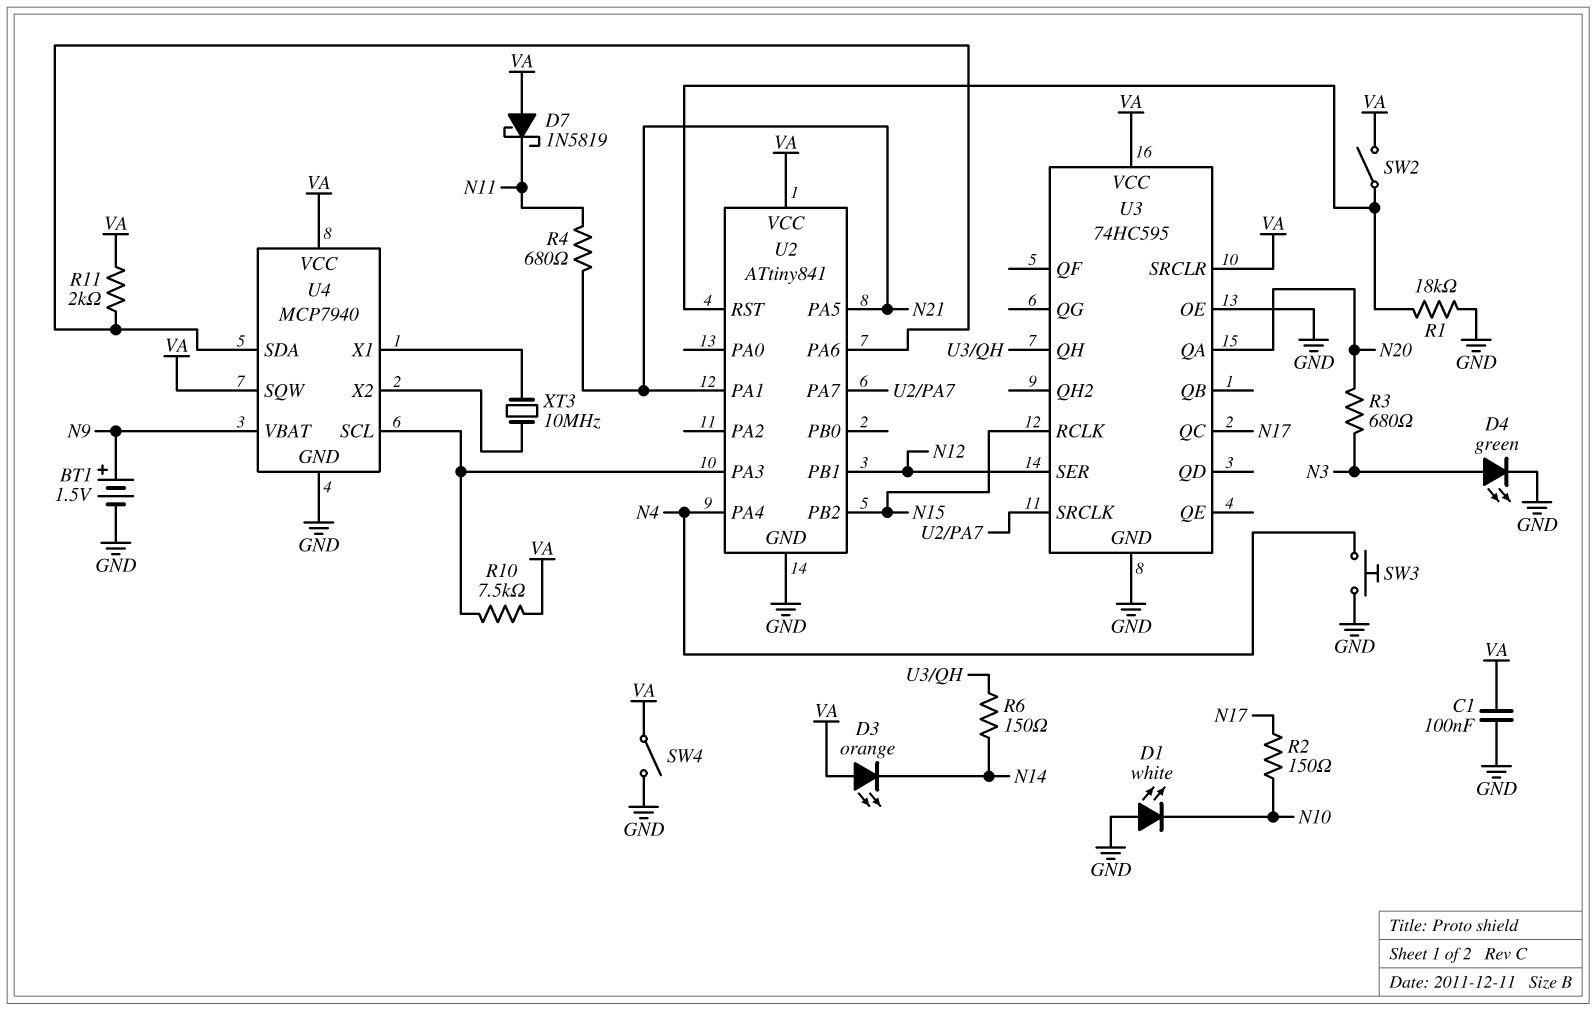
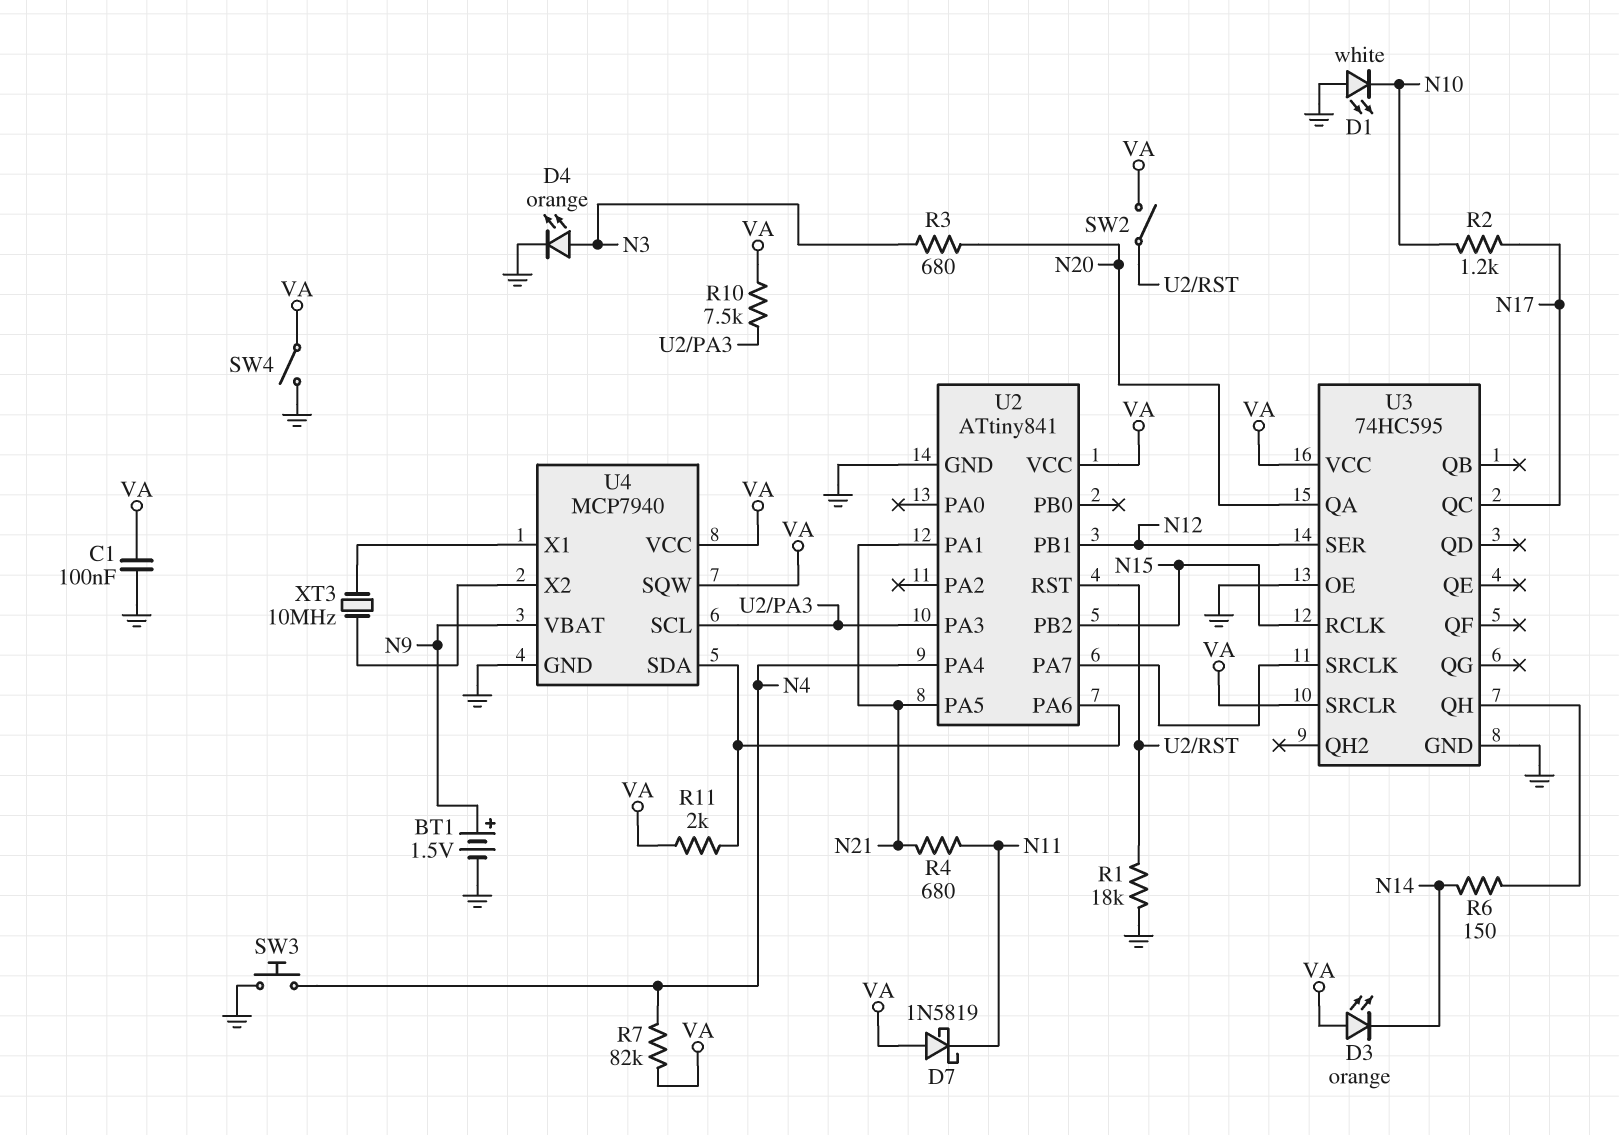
D4: LED green (A N3, K GND) -> LED orange (A N3, K GND)
R2: 150 (N10, N17) -> 1.2k (N10, N17)
R7: none -> 82k (N4, VA)

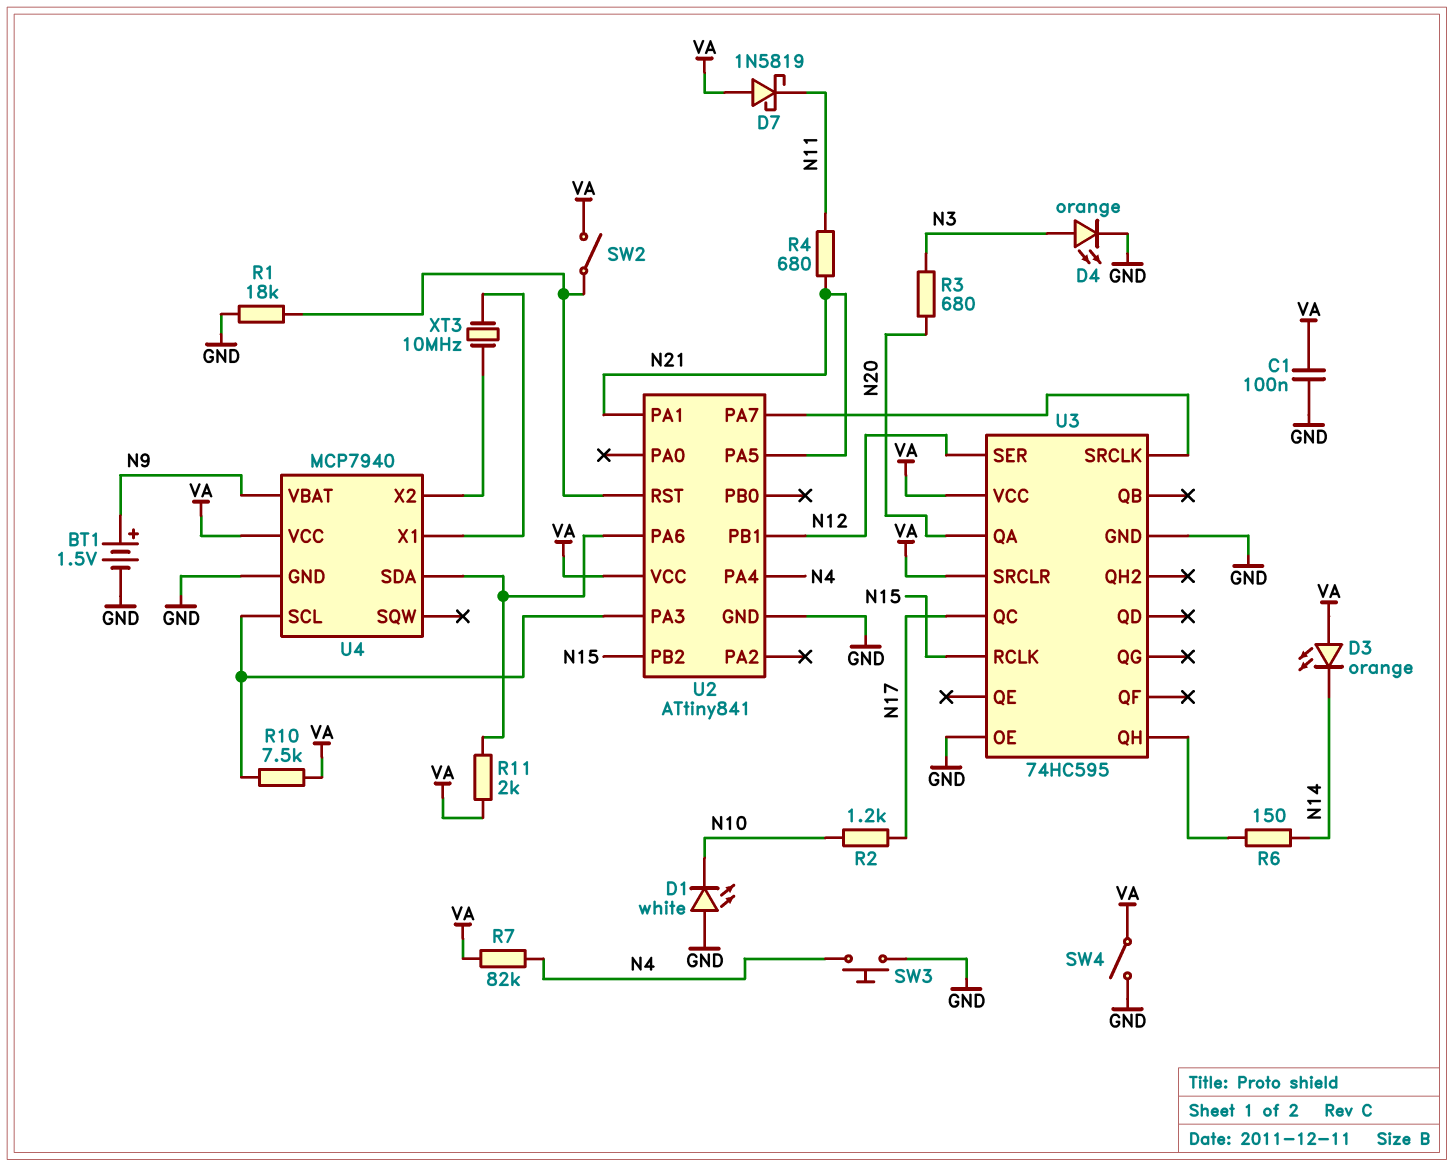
U4 pin SQW: VA -> none

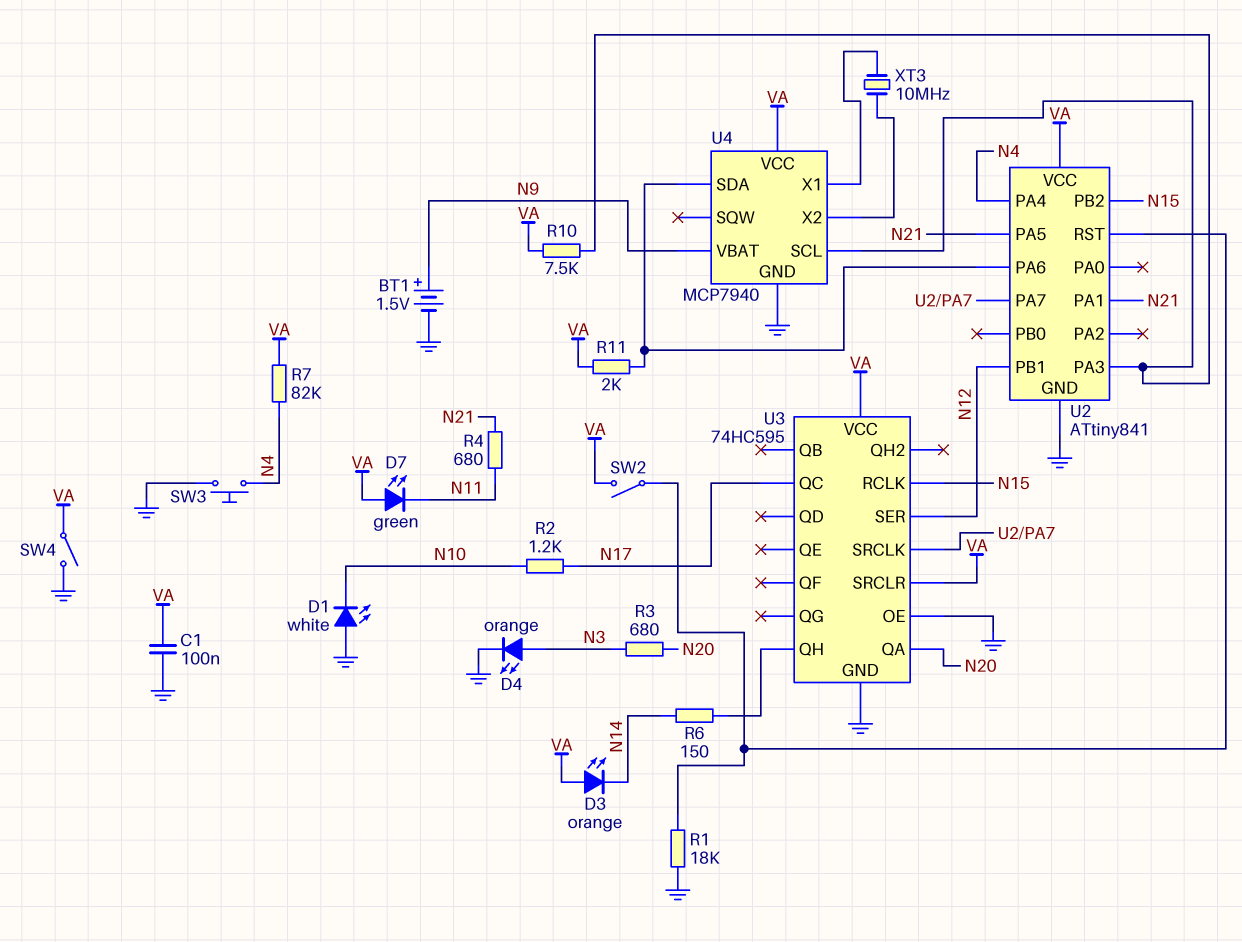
D7: schottky 1N5819 (A VA, K N11) -> LED green (A VA, K N11)

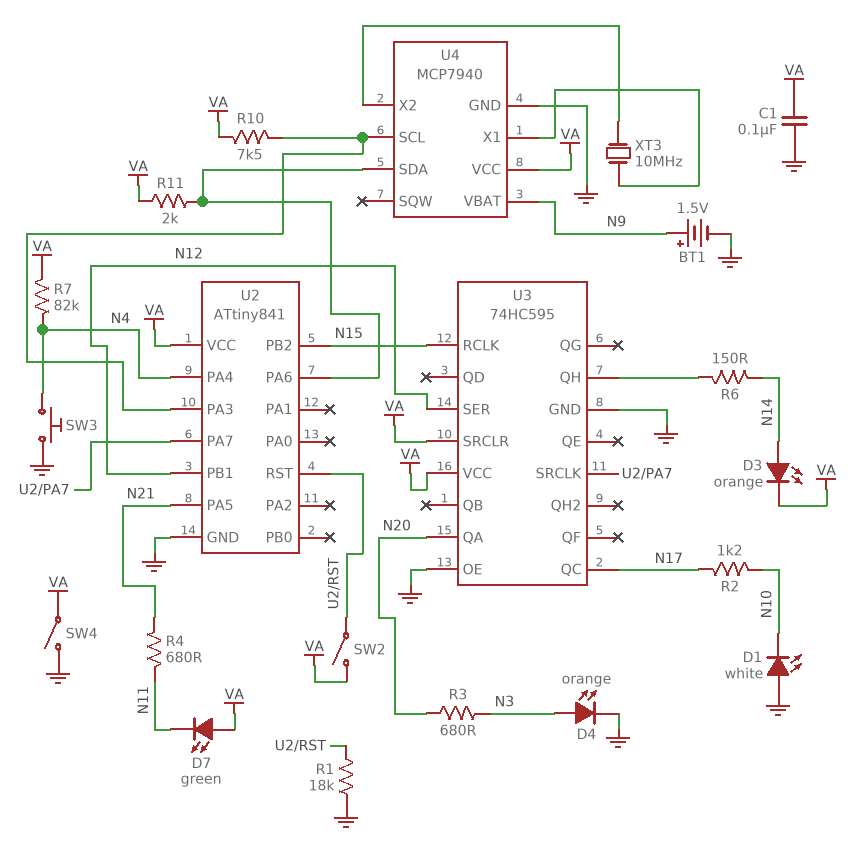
D3: LED orange (A VA, K N14) -> LED orange (A N14, K VA)
U2 pin PA1: N21 -> none

